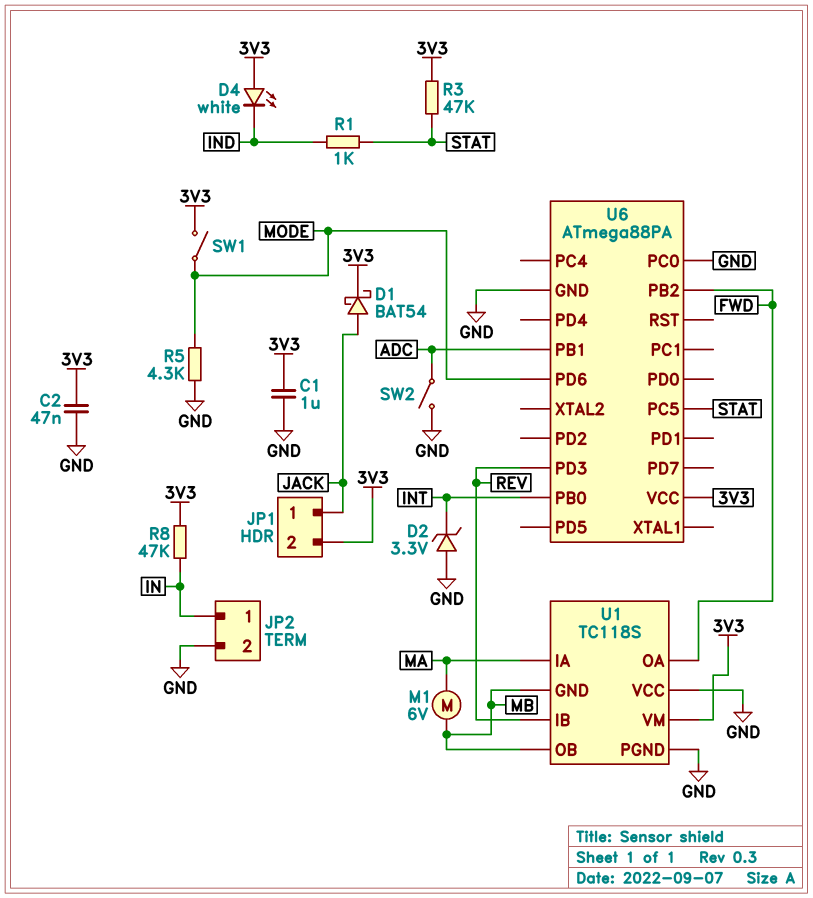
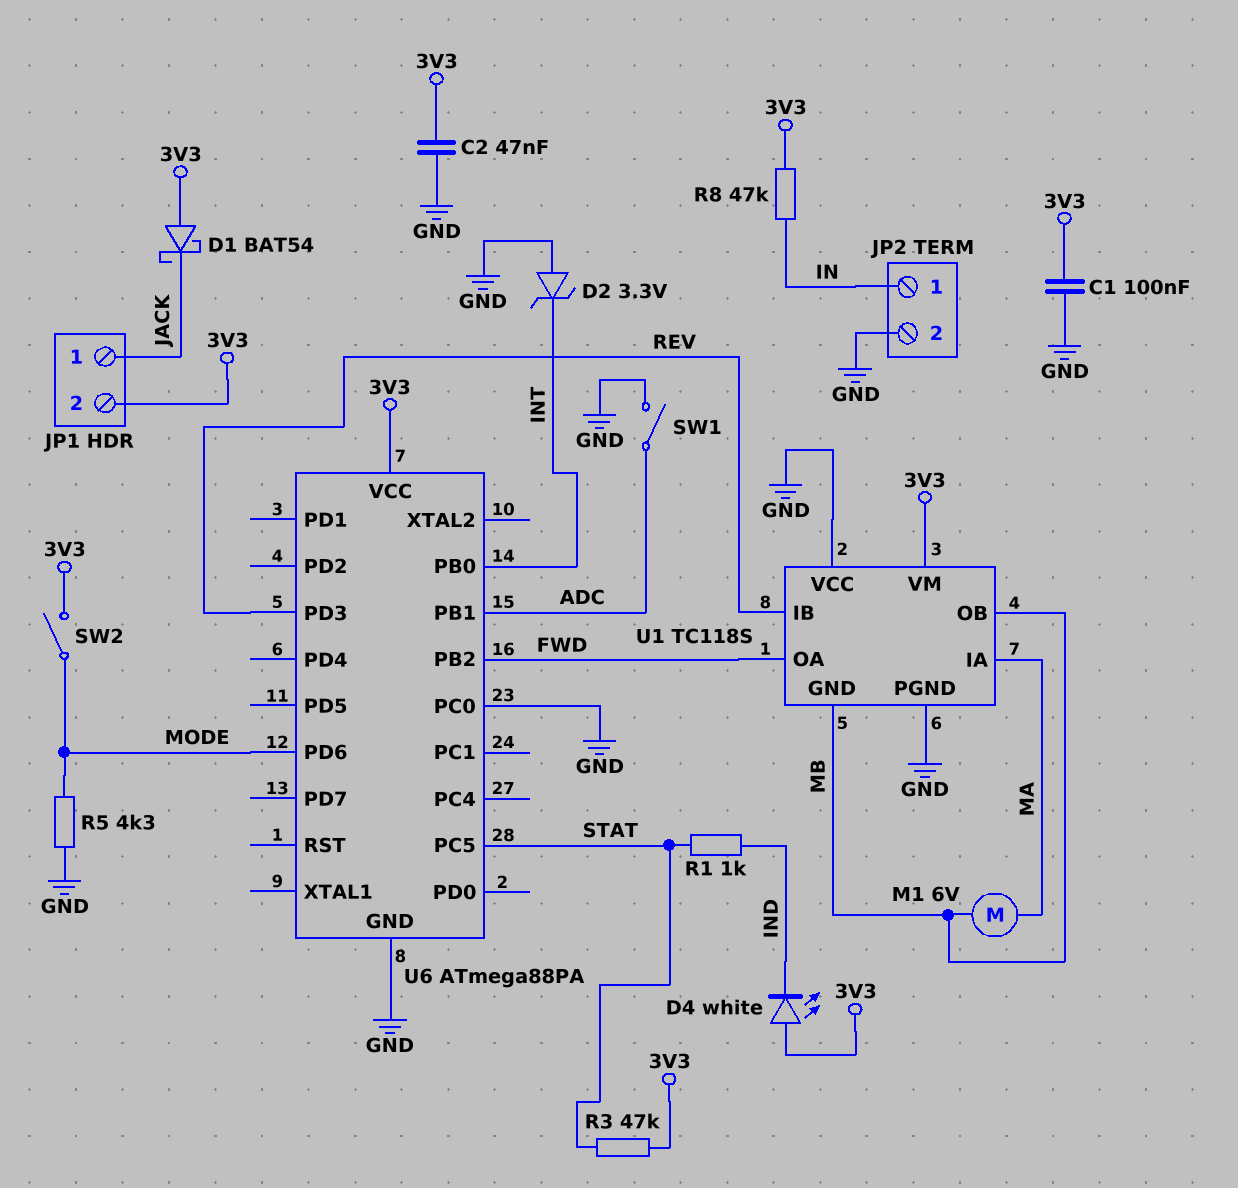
C1: 1uF (3V3, GND) -> 100nF (3V3, GND)
D1: schottky BAT54 (A JACK, K 3V3) -> schottky BAT54 (A 3V3, K JACK)
SW1: switch (3V3, MODE) -> switch (ADC, GND)
SW2: switch (ADC, GND) -> switch (3V3, MODE)

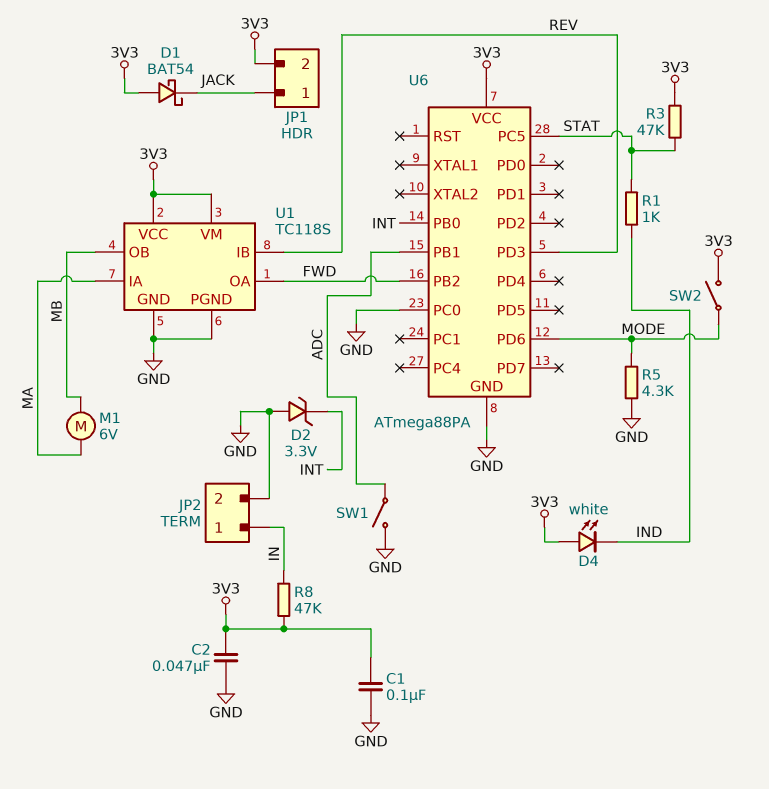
U1 pin GND: MB -> GND
U1 pin VCC: GND -> 3V3

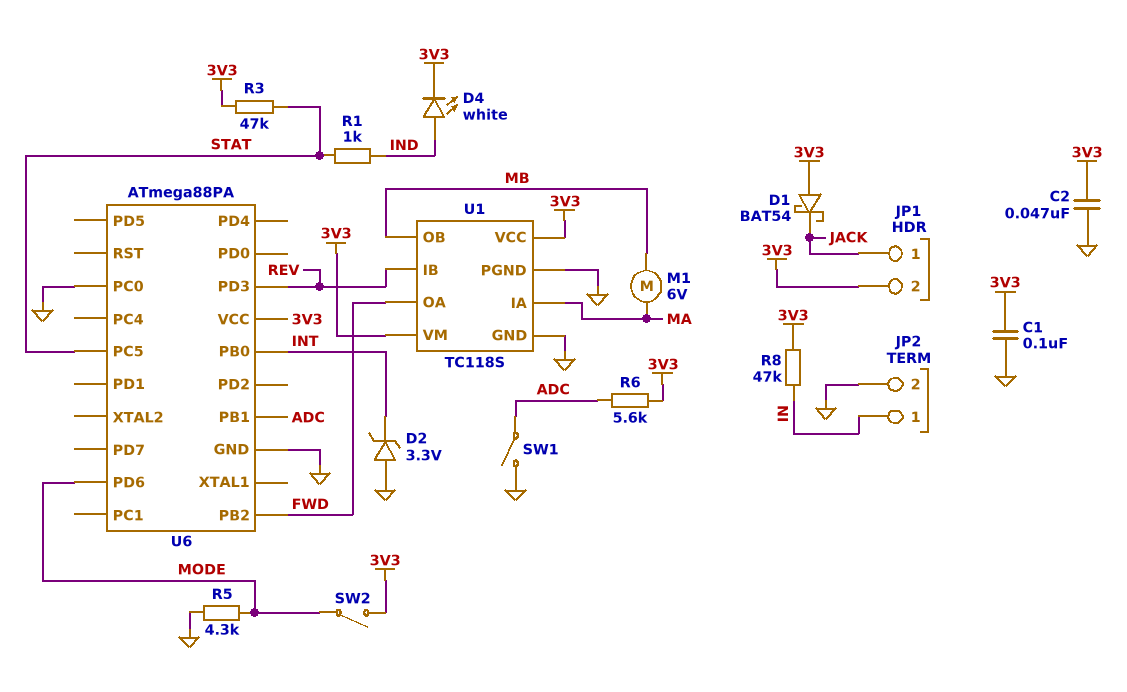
D4: LED white (A 3V3, K IND) -> LED white (A IND, K 3V3)
R6: none -> 5.6k (3V3, ADC)

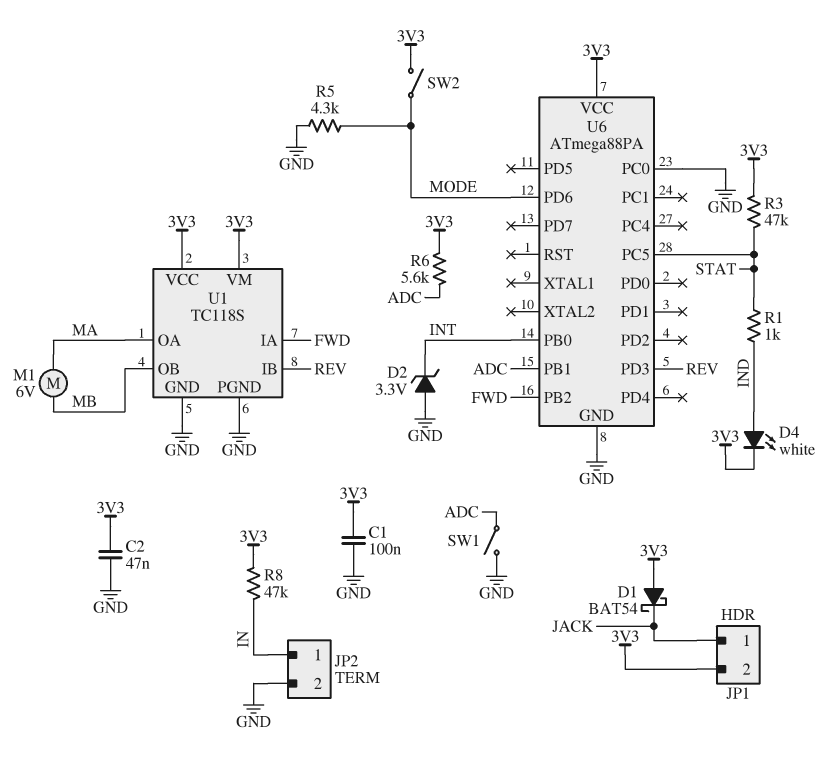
U1 pin IA: MA -> FWD
U1 pin OA: FWD -> MA

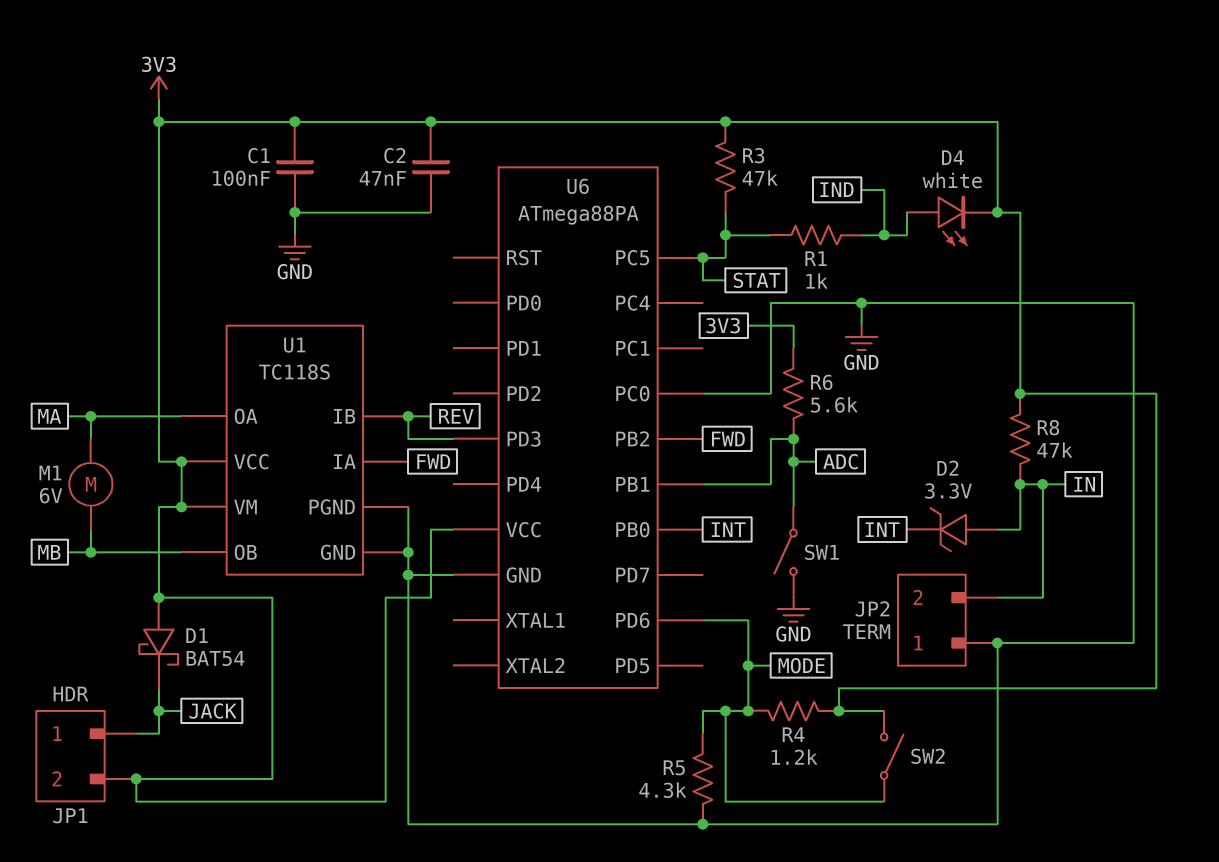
D2: zener 3.3V (A GND, K INT) -> zener 3.3V (A IN, K INT)
JP2 pin 1: IN -> GND
JP2 pin 2: GND -> IN
R4: none -> 1.2k (3V3, MODE)

